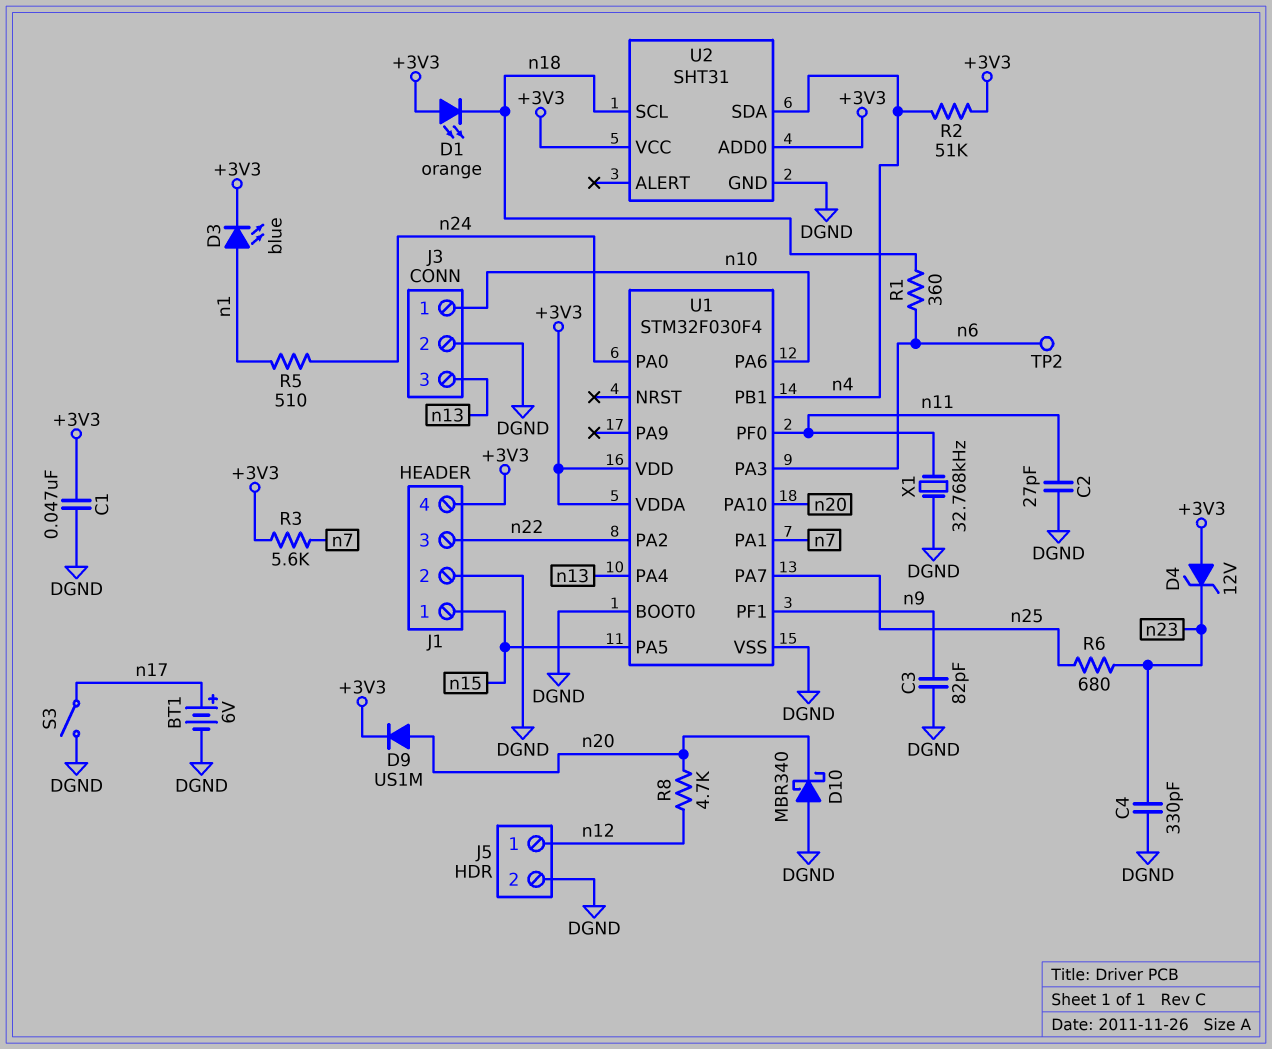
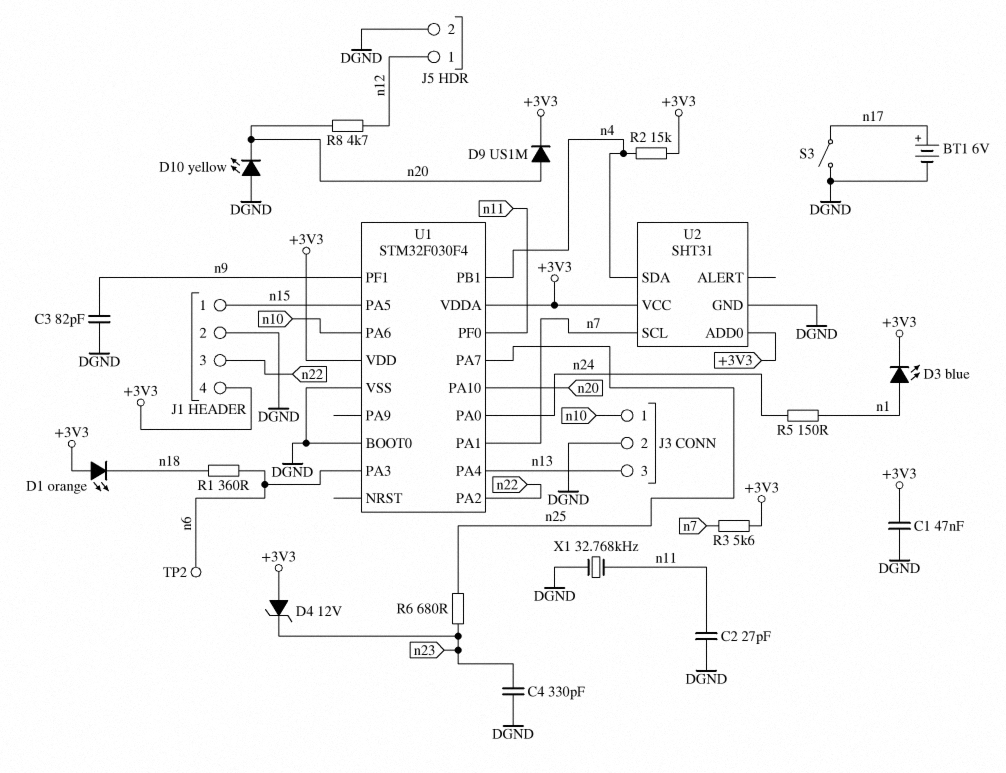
D10: schottky MBR340 (A DGND, K n20) -> LED yellow (A DGND, K n20)
R2: 51k (+3V3, n4) -> 15k (+3V3, n4)
R5: 510 (n1, n24) -> 150 (n1, n24)
U2 pin SCL: n18 -> n7

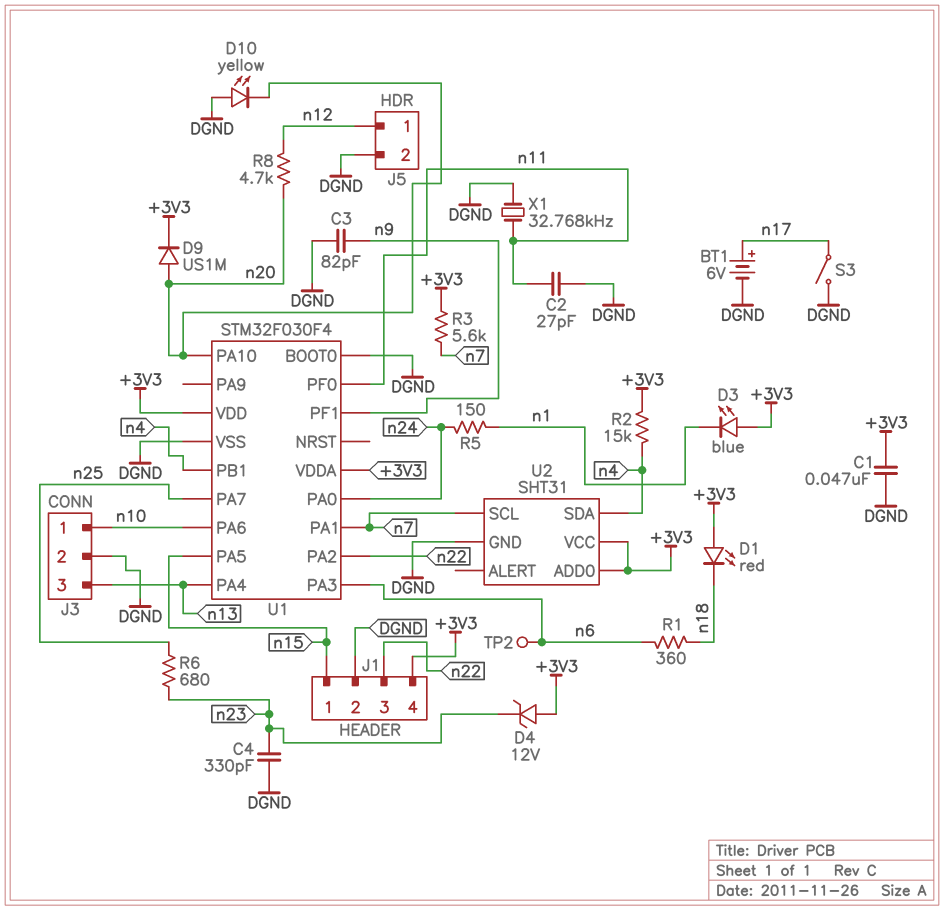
D1: LED orange (A +3V3, K n18) -> LED red (A +3V3, K n18)
D3: LED blue (A n1, K +3V3) -> LED blue (A +3V3, K n1)

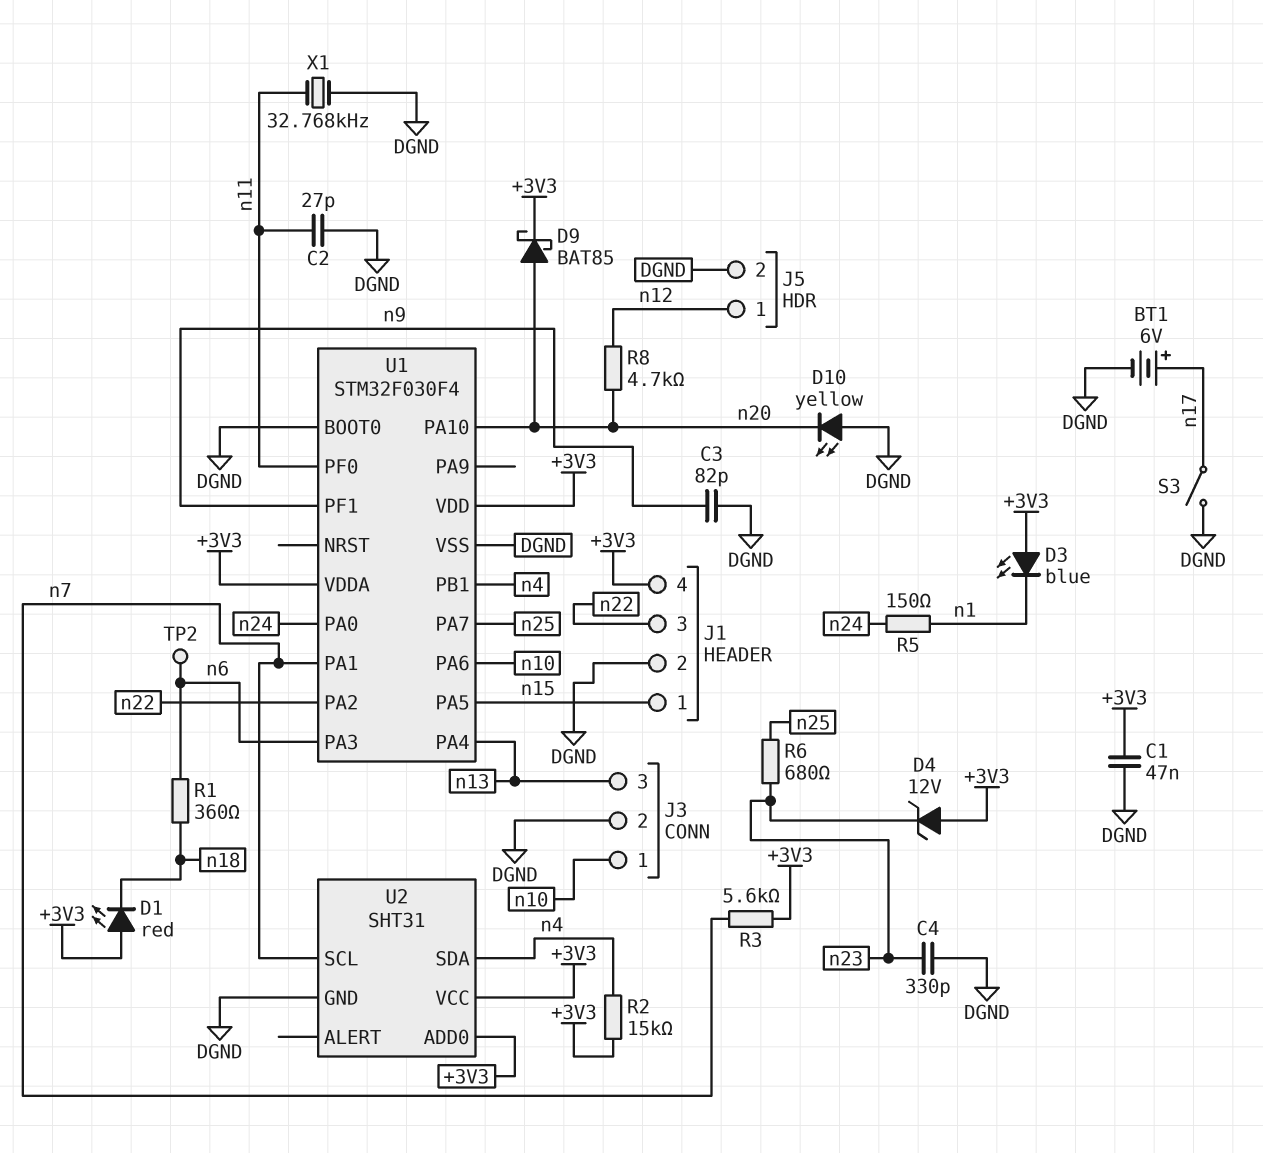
D9: diode US1M (A n20, K +3V3) -> schottky BAT85 (A n20, K +3V3)

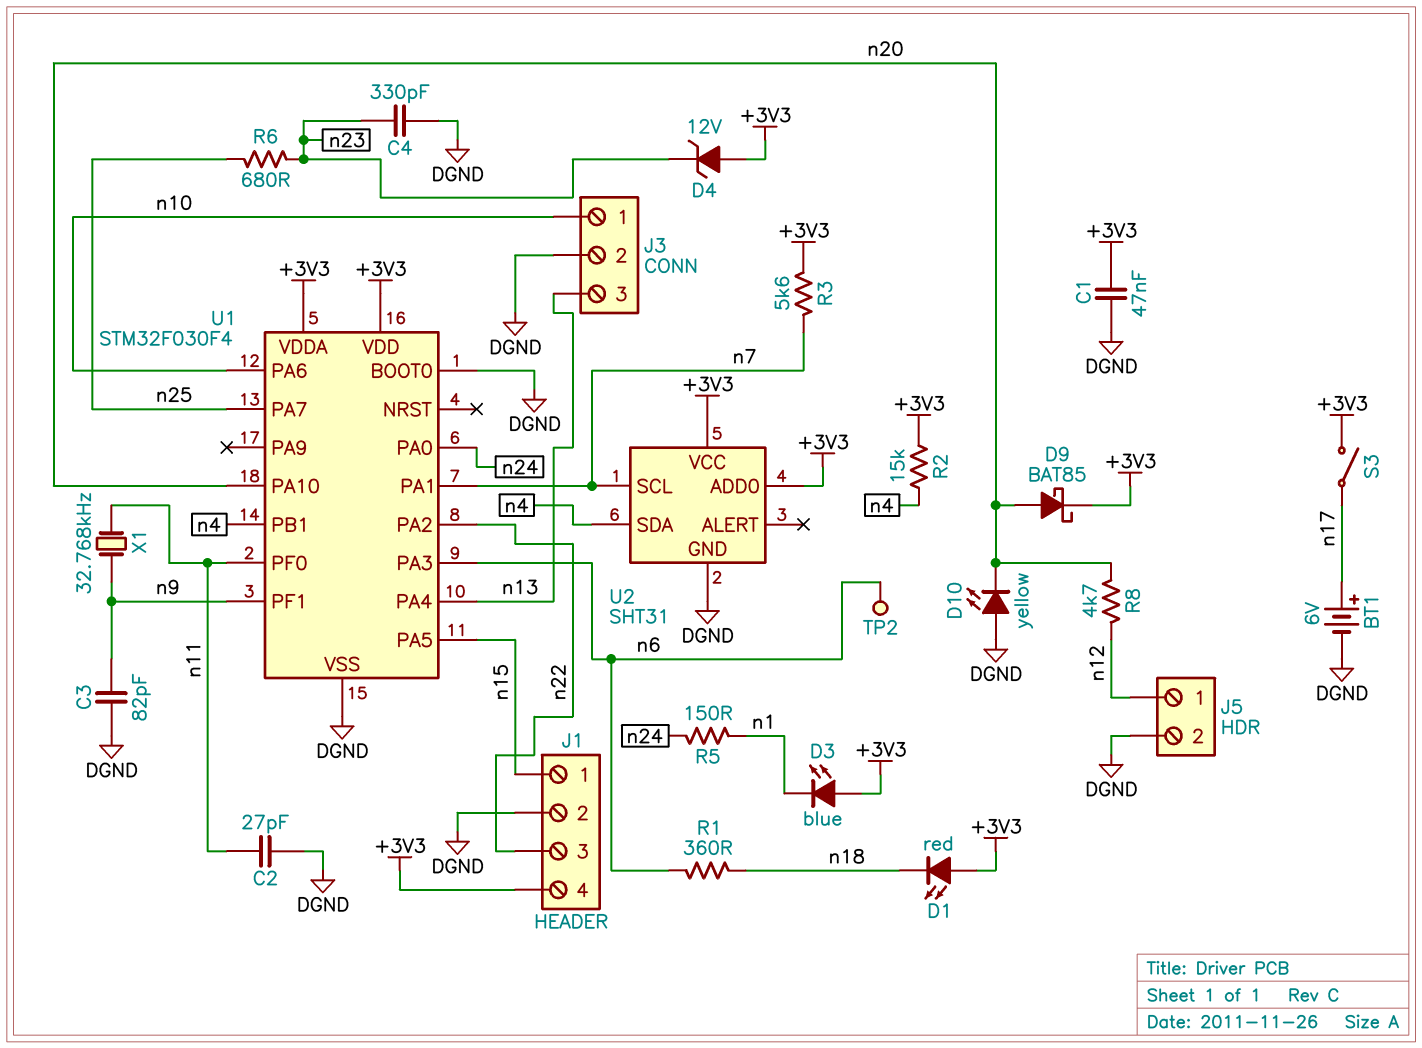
S3: switch (DGND, n17) -> switch (+3V3, n17)
X1: 32.768kHz (DGND, n11) -> 32.768kHz (n9, n11)

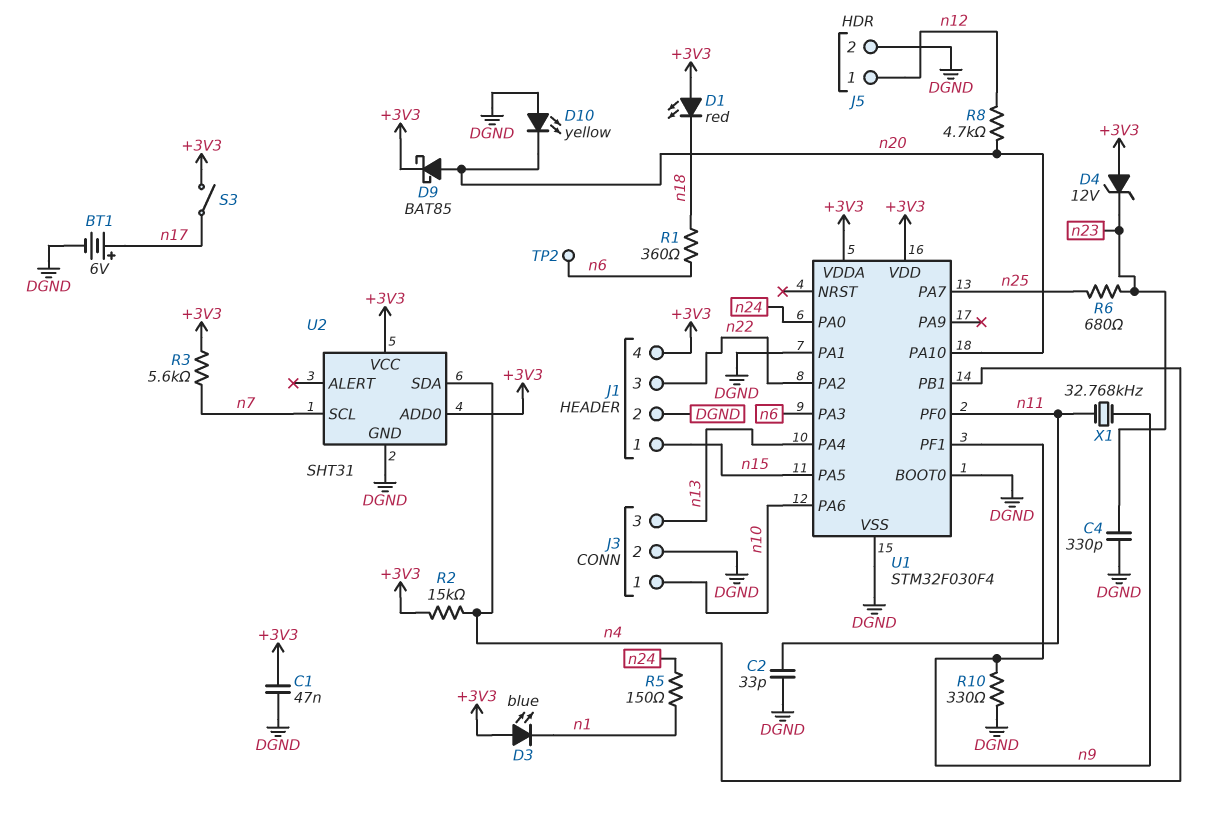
C2: 27pF (DGND, n11) -> 33pF (DGND, n11)
C3: 82pF (DGND, n9) -> none
R10: none -> 330 (DGND, n9)
U1 pin PA1: n7 -> DGND

